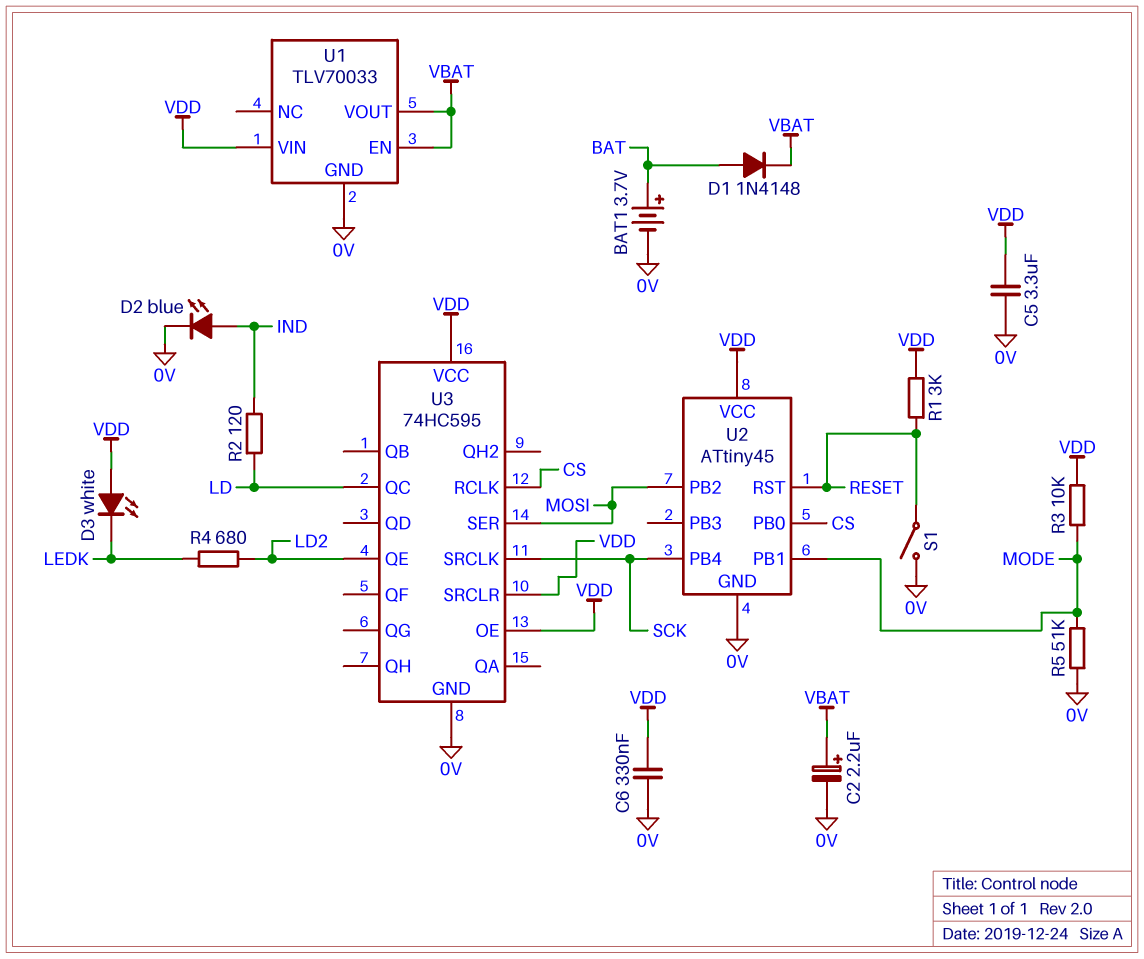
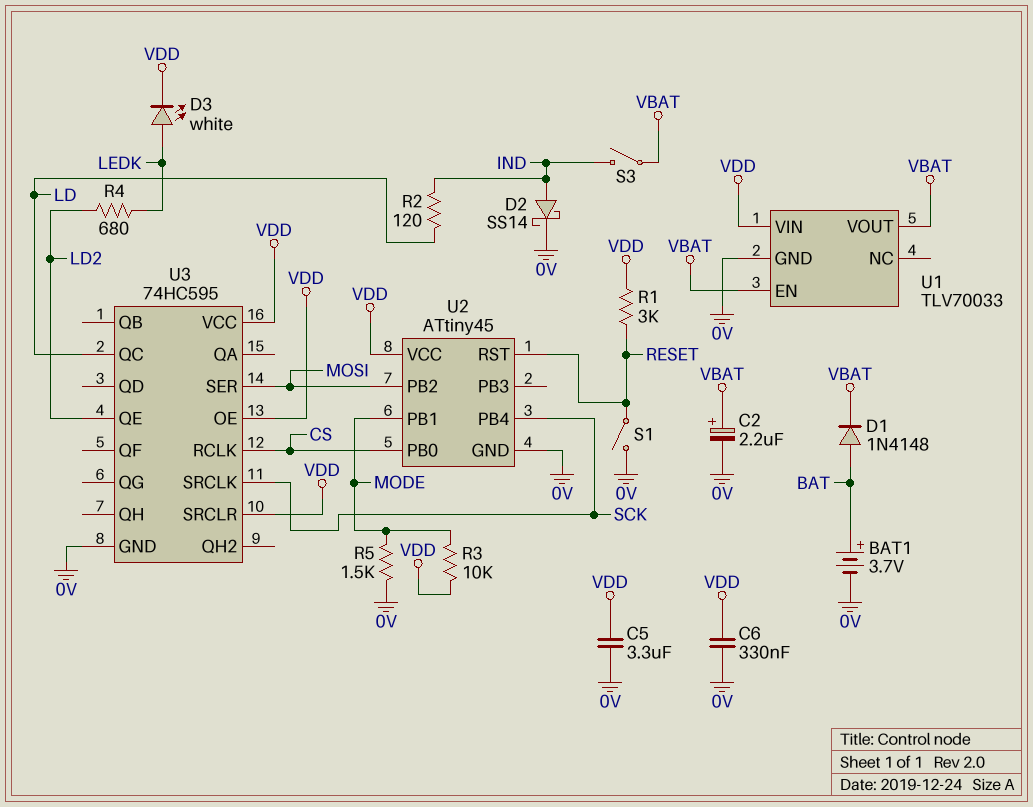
D2: LED blue (A IND, K 0V) -> schottky SS14 (A IND, K 0V)
D3: LED white (A VDD, K LEDK) -> LED white (A LEDK, K VDD)
R5: 51k (0V, MODE) -> 1.5k (0V, MODE)
S3: none -> switch (IND, VBAT)

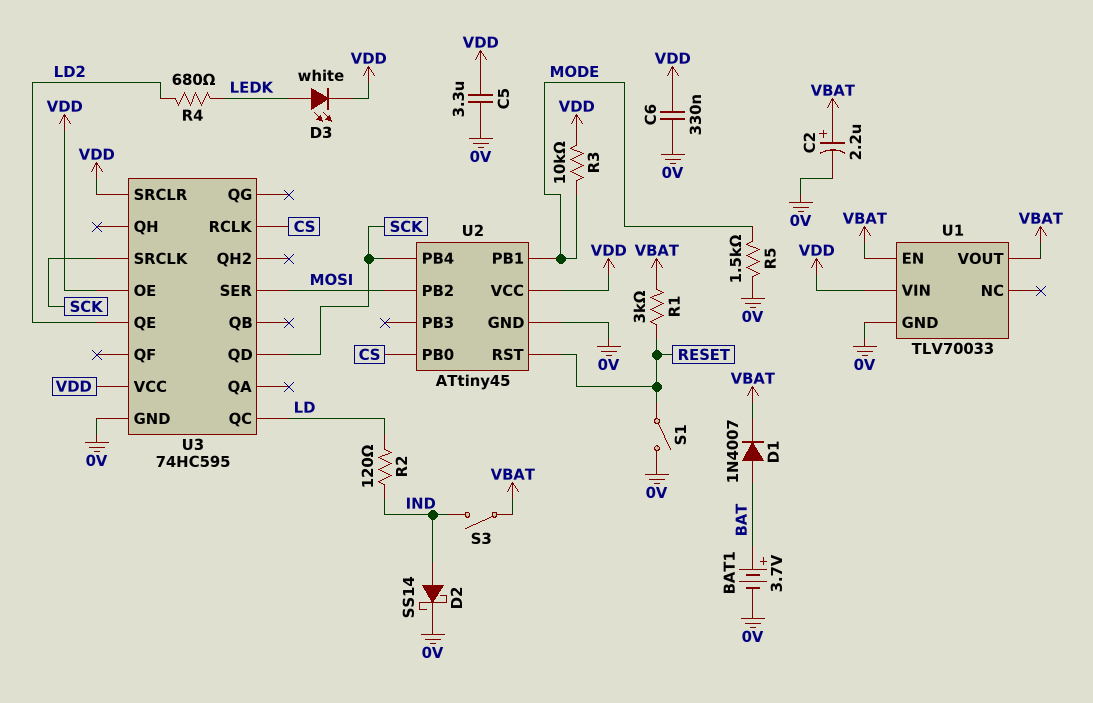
D1: diode 1N4148 (A BAT, K VBAT) -> diode 1N4007 (A BAT, K VBAT)
R1: 3k (RESET, VDD) -> 3k (RESET, VBAT)
U3 pin QD: none -> SCK

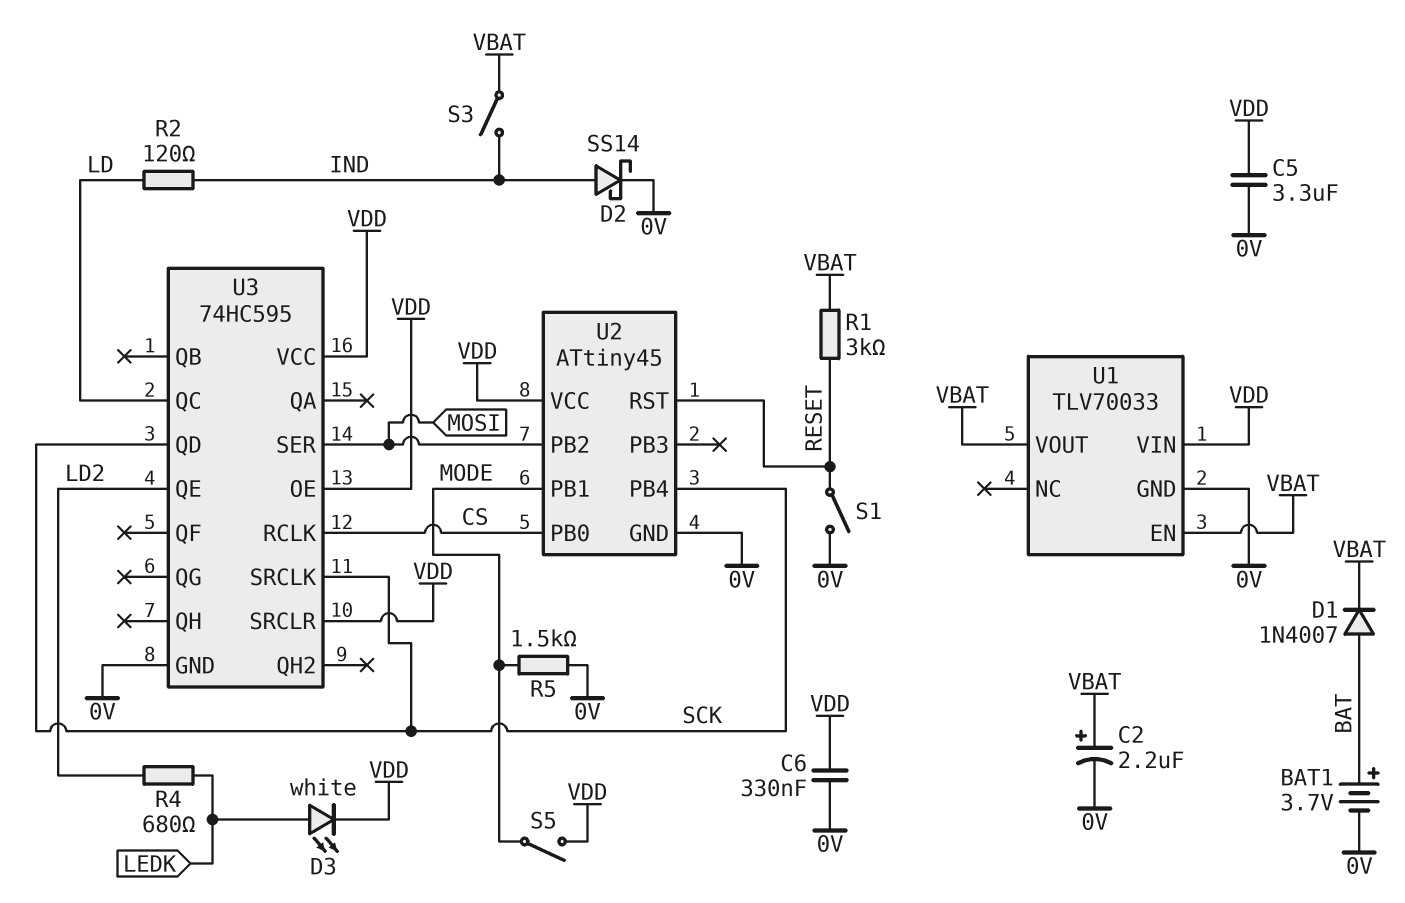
R3: 10k (MODE, VDD) -> none
S5: none -> switch (MODE, VDD)

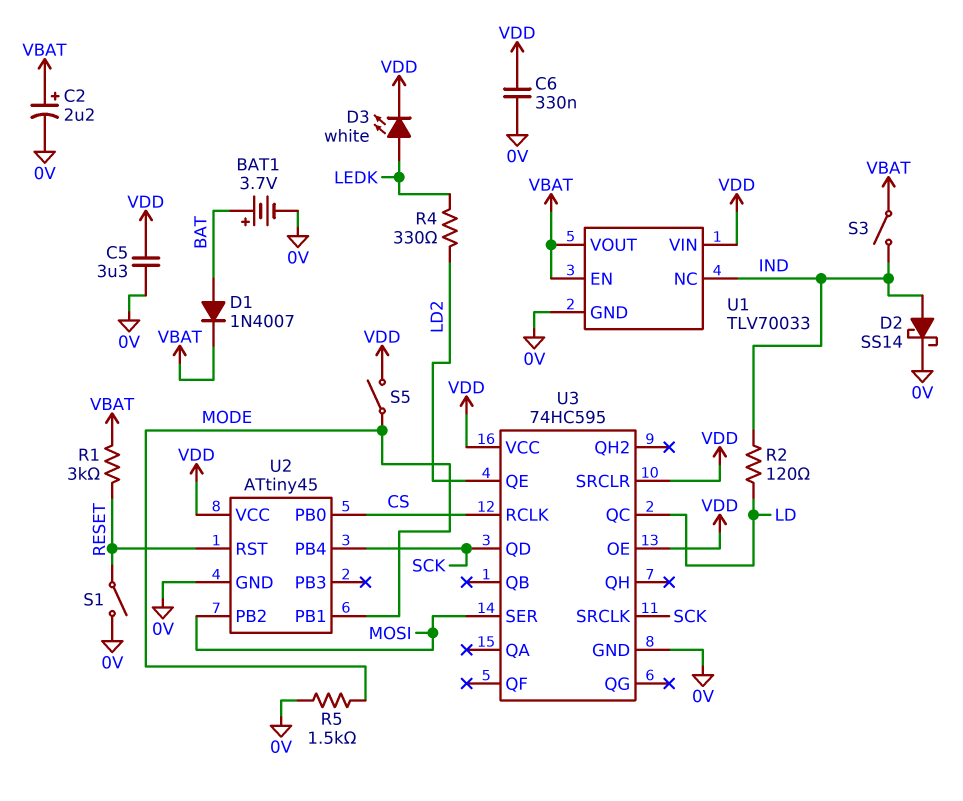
R4: 680 (LD2, LEDK) -> 330 (LD2, LEDK)
U1 pin NC: none -> IND

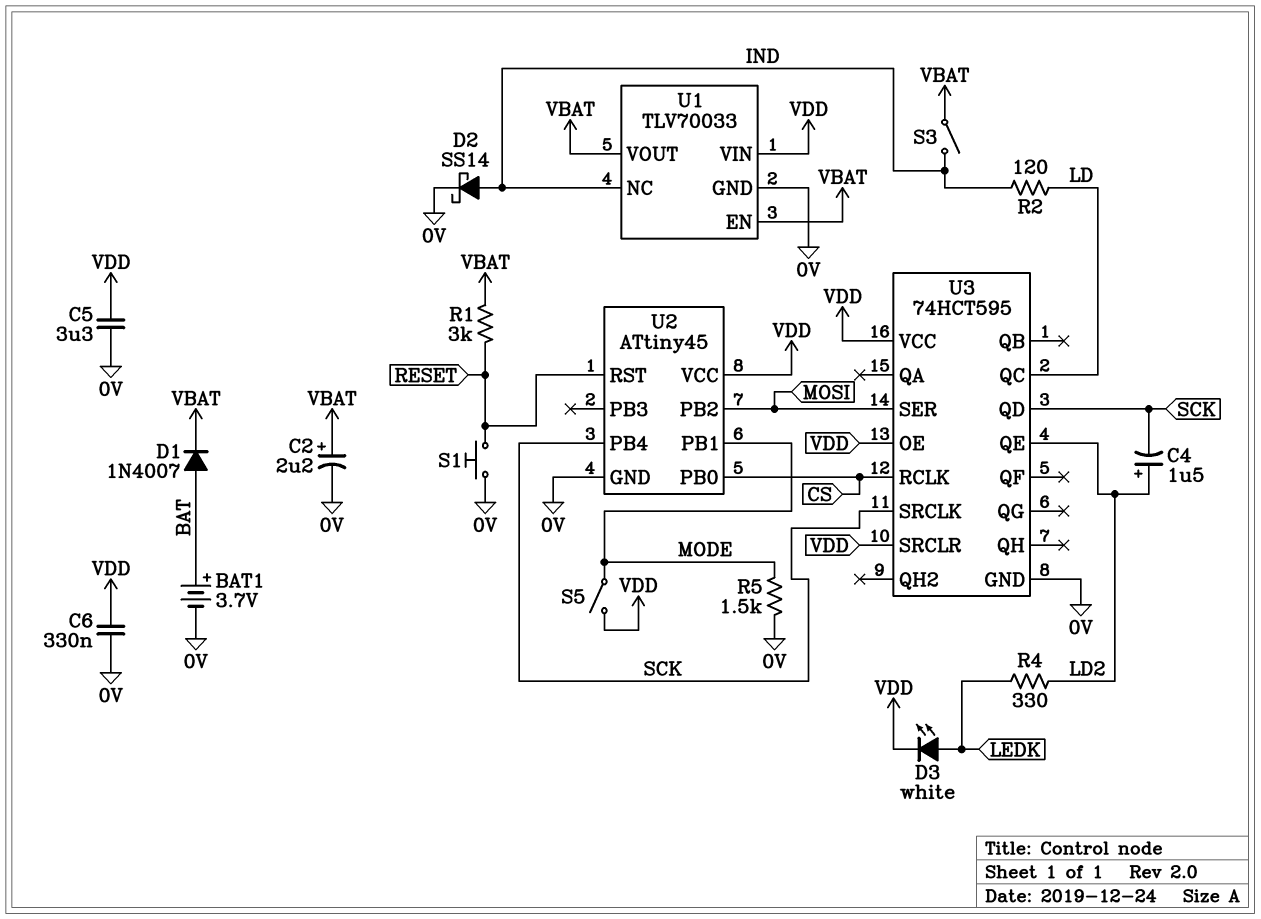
C4: none -> 1.5uF (plus LD2, minus SCK)
S1: switch (0V, RESET) -> button (0V, RESET)
U3: 74HC595 -> 74HCT595

